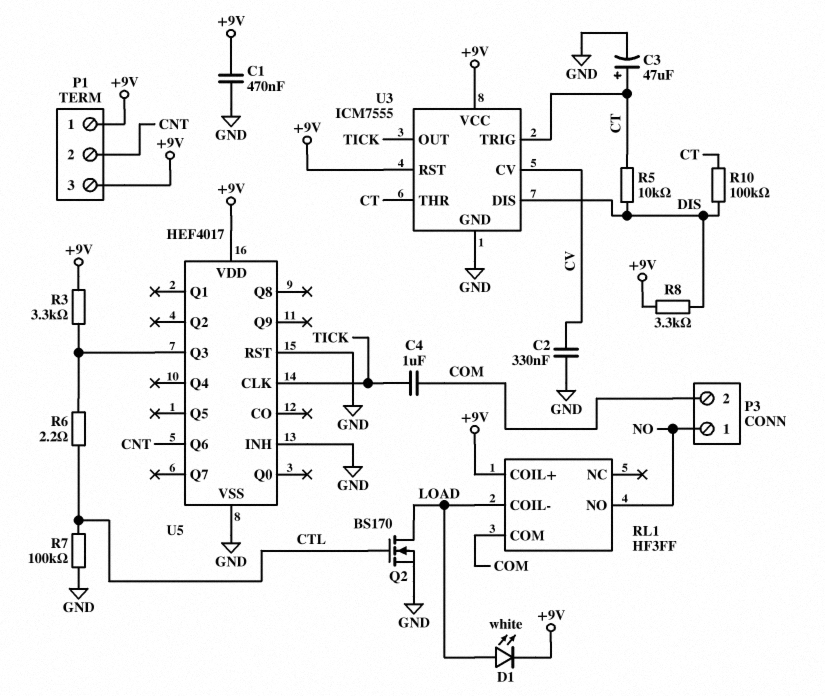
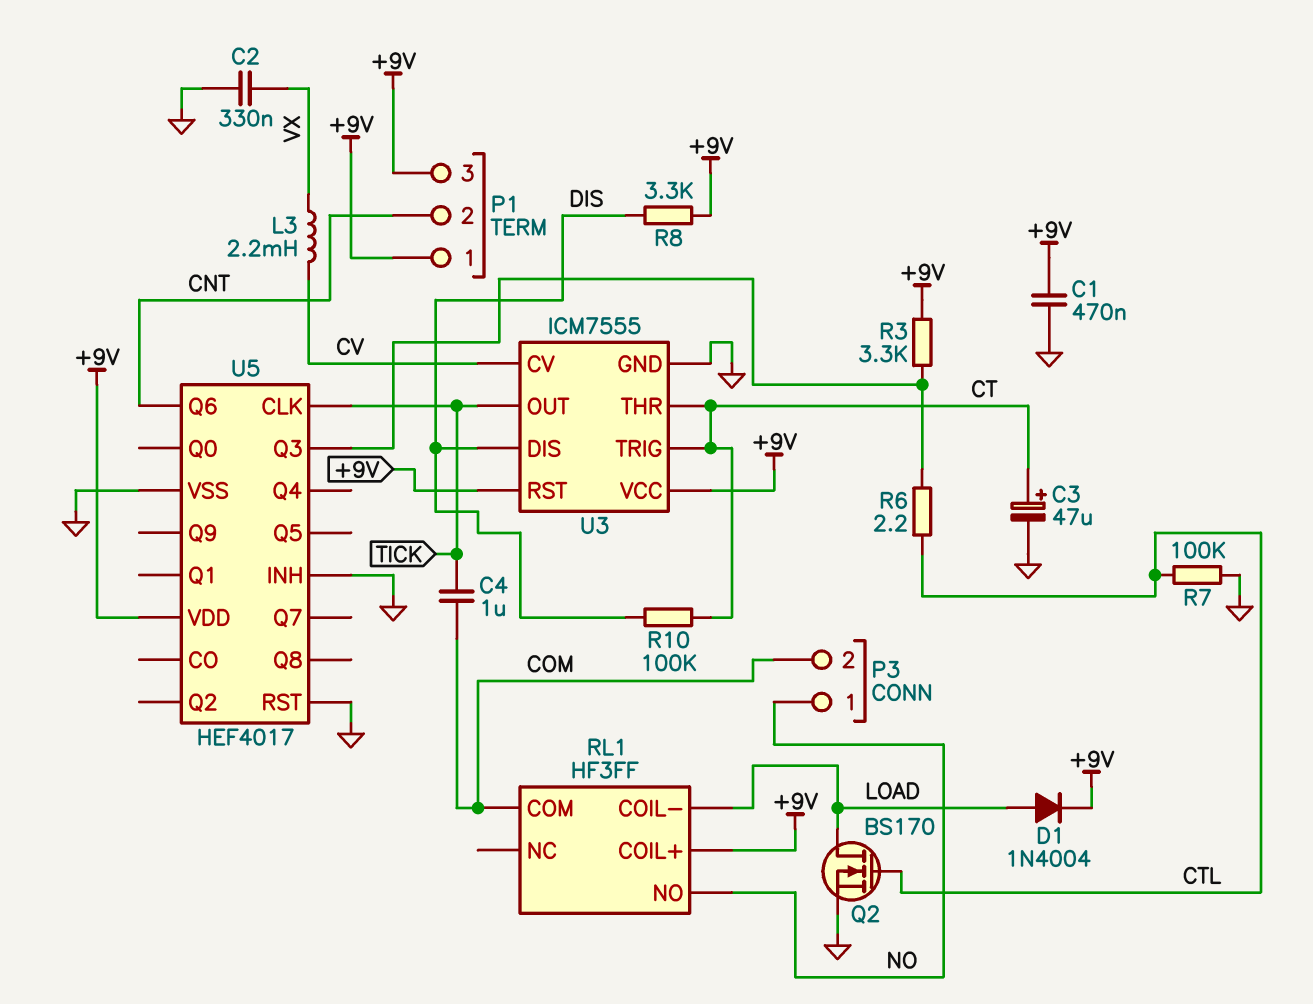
C2: 330nF (CV, GND) -> 330nF (GND, VX)
D1: LED white (A LOAD, K +9V) -> diode 1N4004 (A LOAD, K +9V)
L3: none -> 2.2mH (CV, VX)
R5: 10k (CT, DIS) -> none

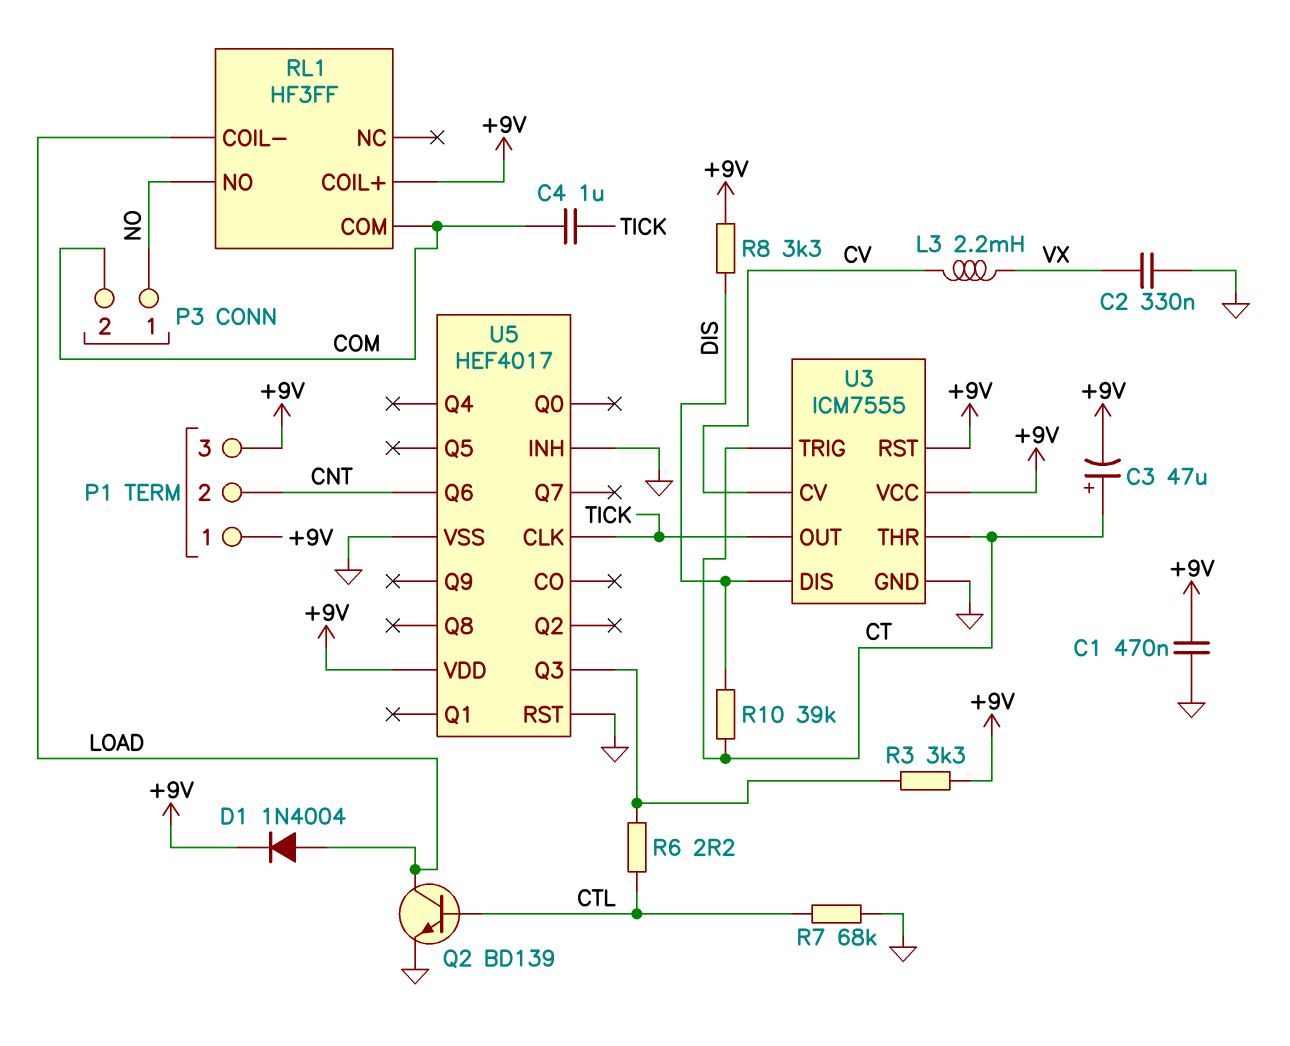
C3: 47uF (plus CT, minus GND) -> 47uF (plus CT, minus +9V)
Q2: NMOS BS170 (G CTL, D LOAD, S GND) -> NPN BD139 (B CTL, C LOAD, E GND)
R7: 100k (CTL, GND) -> 68k (CTL, GND)
R10: 100k (CT, DIS) -> 39k (CT, DIS)

